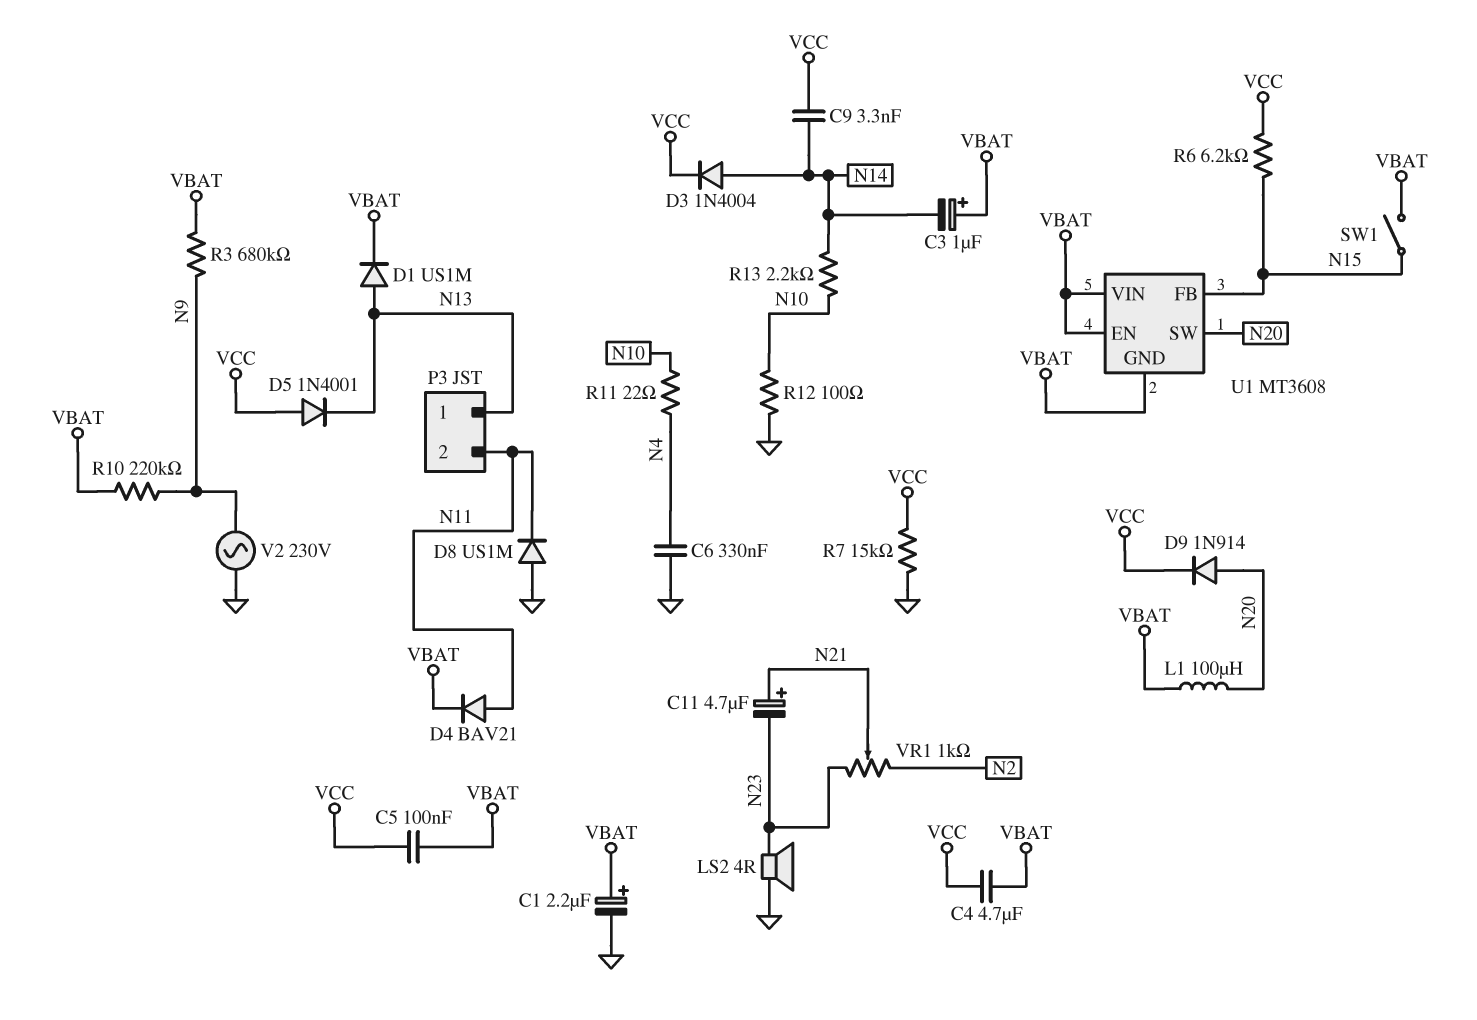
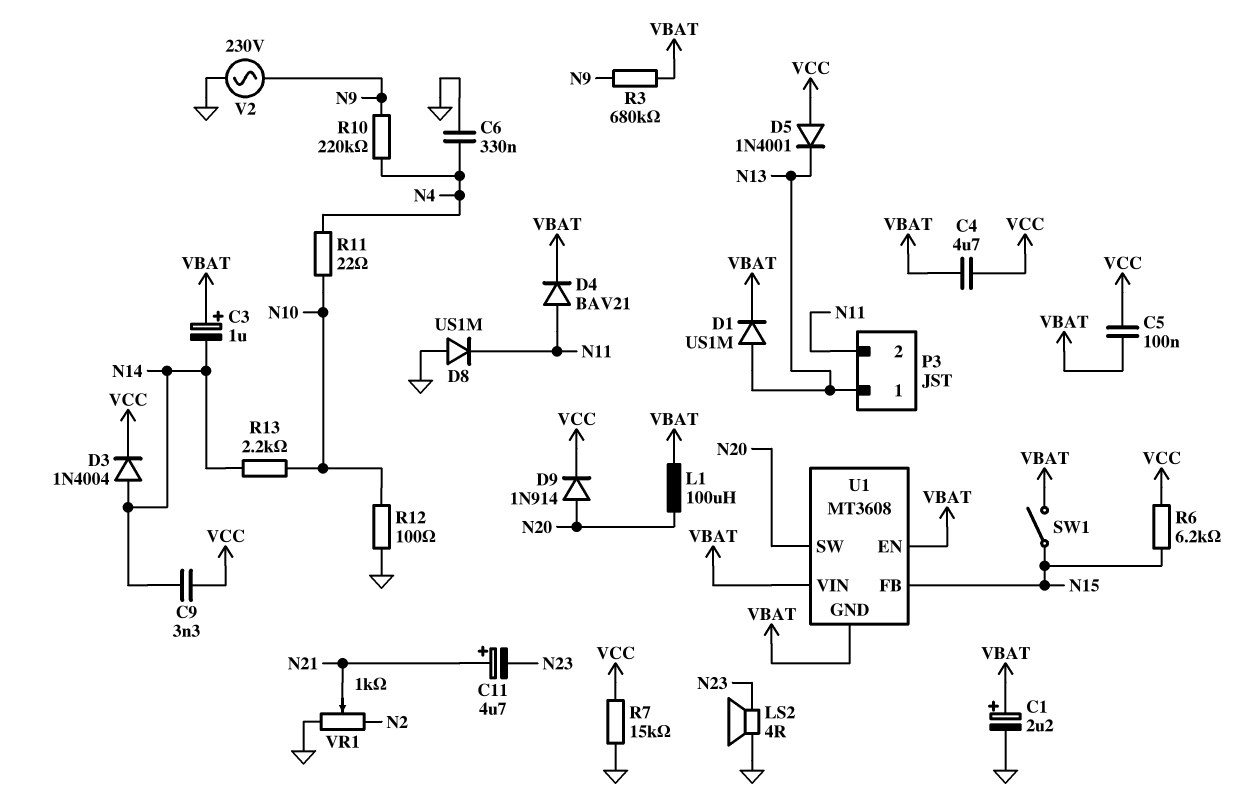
R10: 220k (N9, VBAT) -> 220k (N4, N9)
VR1: 1k (N2, N23, wiper N21) -> 1k (GND, N2, wiper N21)

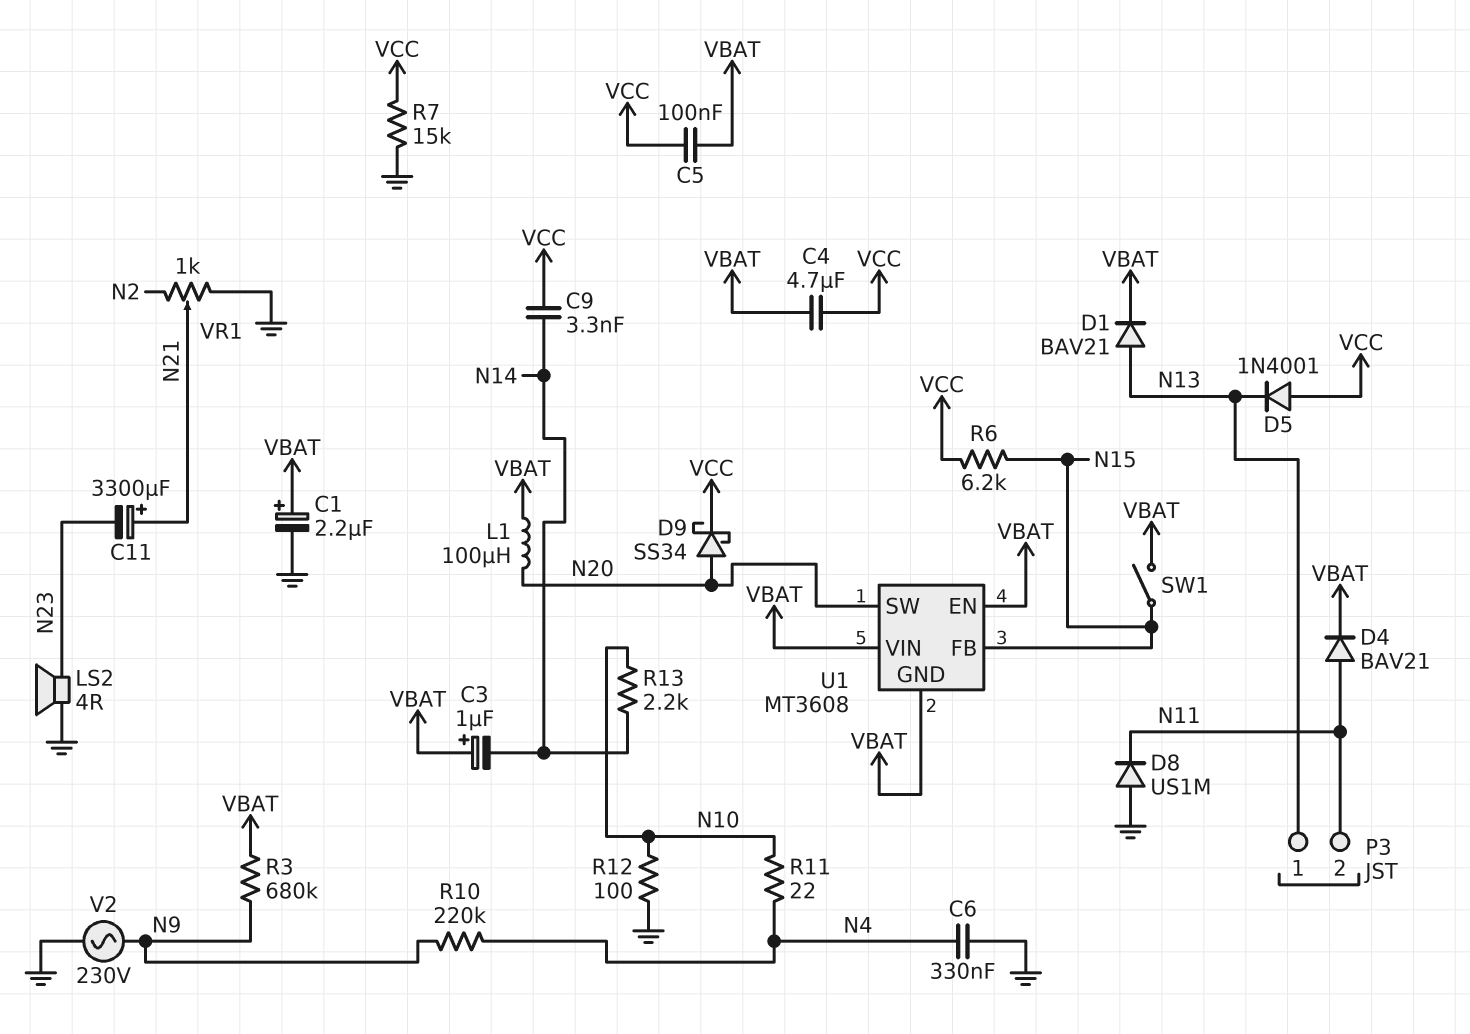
C11: 4.7uF (plus N21, minus N23) -> 3300uF (plus N21, minus N23)
D1: diode US1M (A N13, K VBAT) -> diode BAV21 (A N13, K VBAT)
D3: diode 1N4004 (A N14, K VCC) -> none
D9: diode 1N914 (A N20, K VCC) -> schottky SS34 (A N20, K VCC)

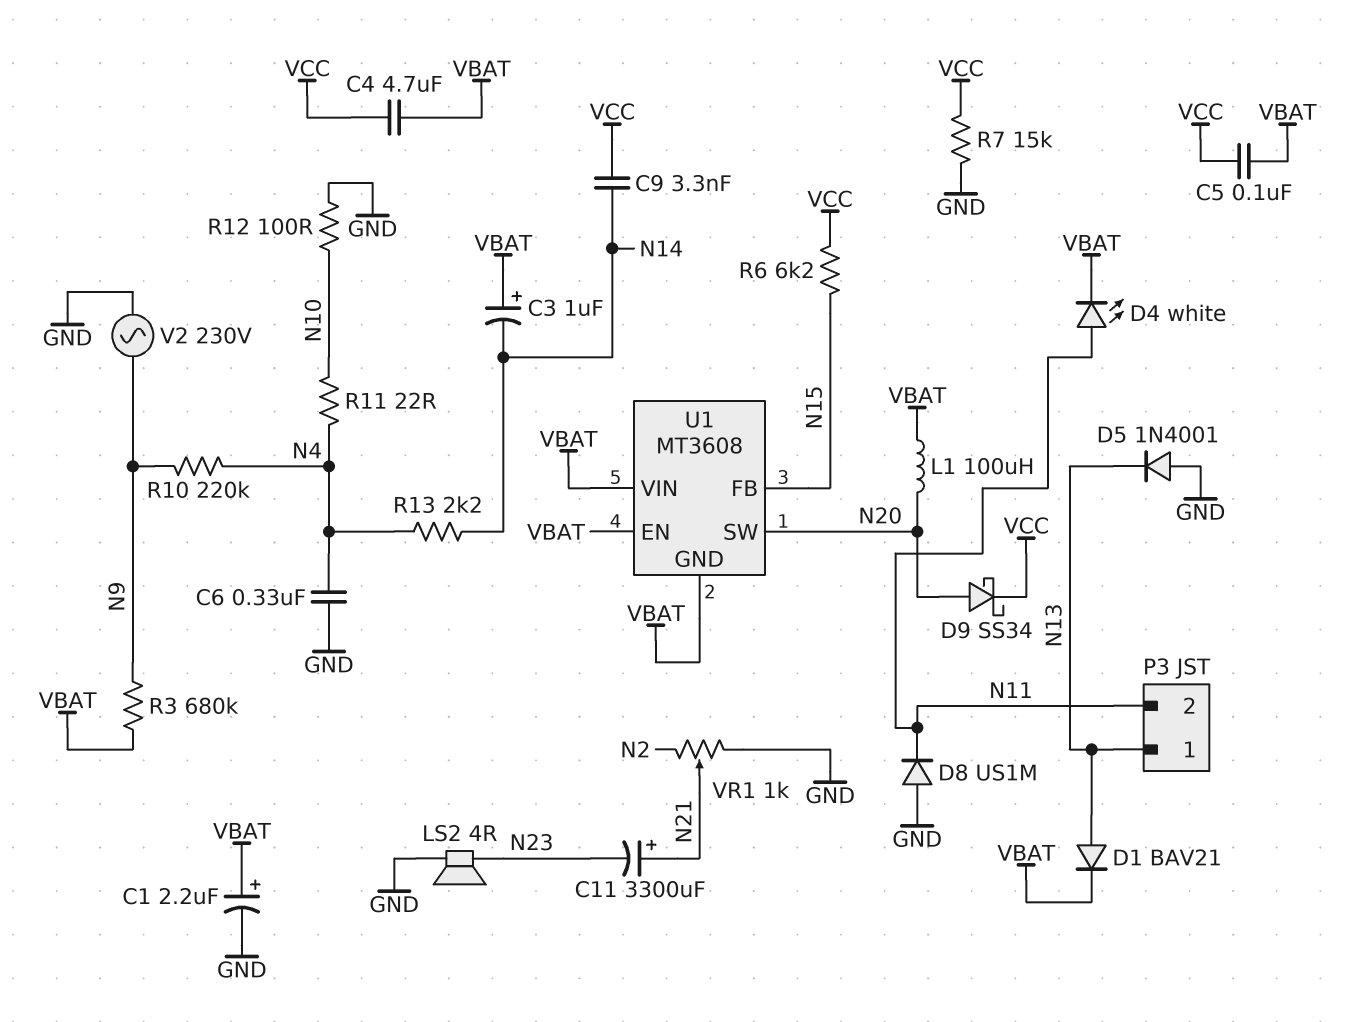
D4: diode BAV21 (A N11, K VBAT) -> LED white (A N11, K VBAT)
D5: diode 1N4001 (A VCC, K N13) -> diode 1N4001 (A GND, K N13)
R13: 2.2k (N10, N14) -> 2.2k (N4, N14)
SW1: switch (N15, VBAT) -> none

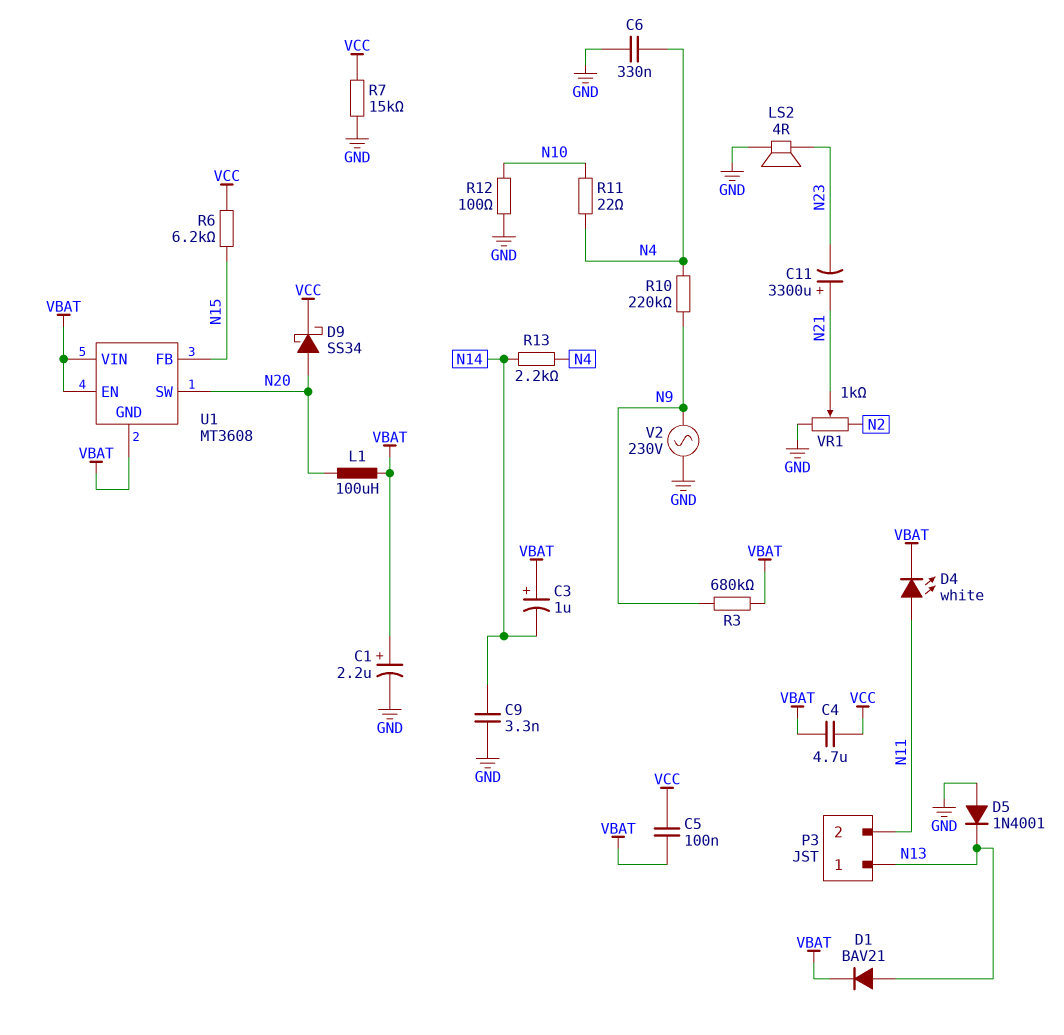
C9: 3.3nF (N14, VCC) -> 3.3nF (GND, N14)
D8: diode US1M (A GND, K N11) -> none

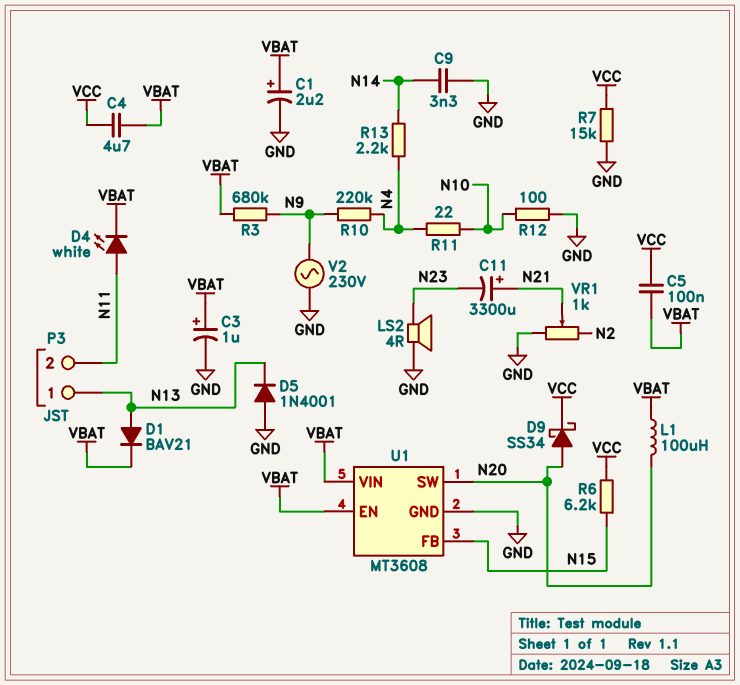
C3: 1uF (plus VBAT, minus N14) -> 1uF (plus VBAT, minus GND)
C6: 330nF (GND, N4) -> none
U1 pin GND: VBAT -> GND

